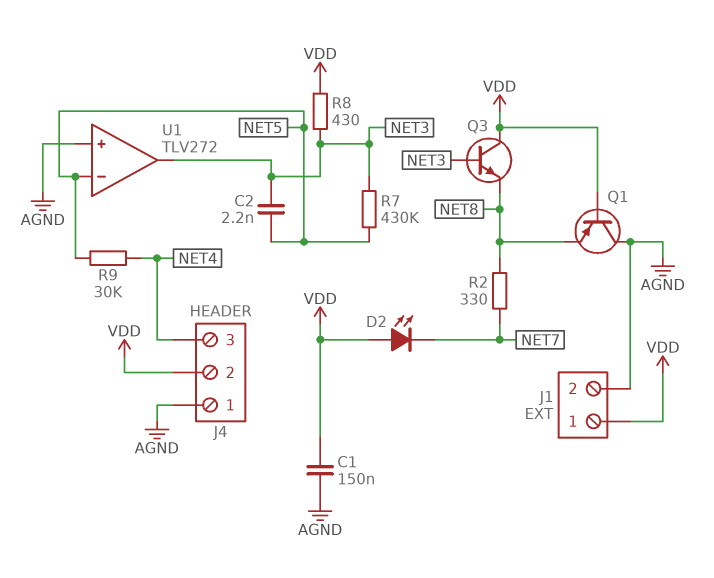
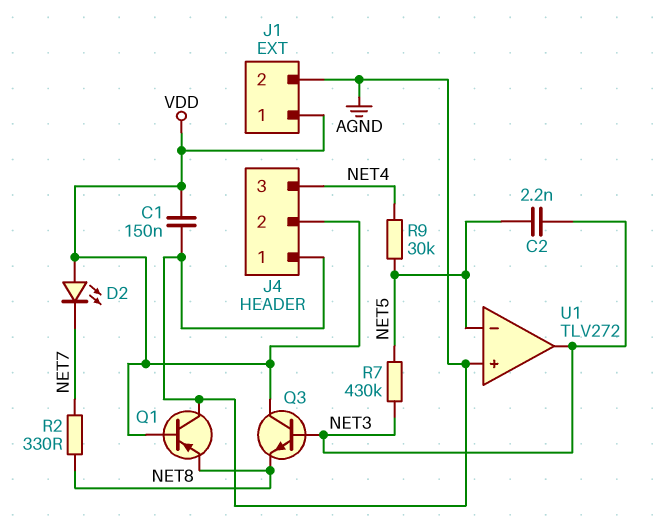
R8: 430 (NET3, VDD) -> none

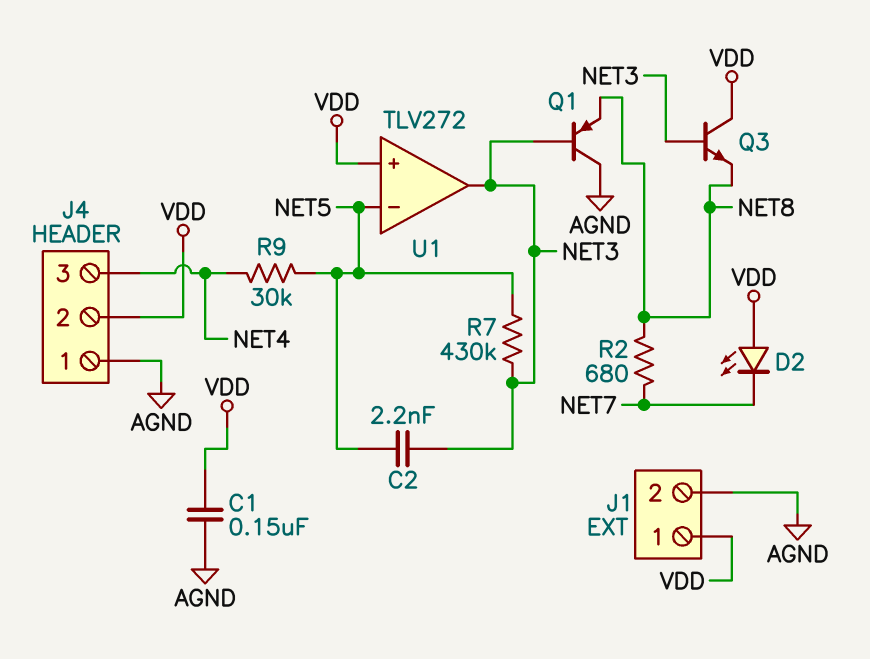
Q1: PNP (B VDD, C AGND, E NET8) -> PNP (B NET3, C AGND, E NET8)
R2: 330 (NET7, NET8) -> 680 (NET7, NET8)
U1 pin in+: AGND -> VDD

